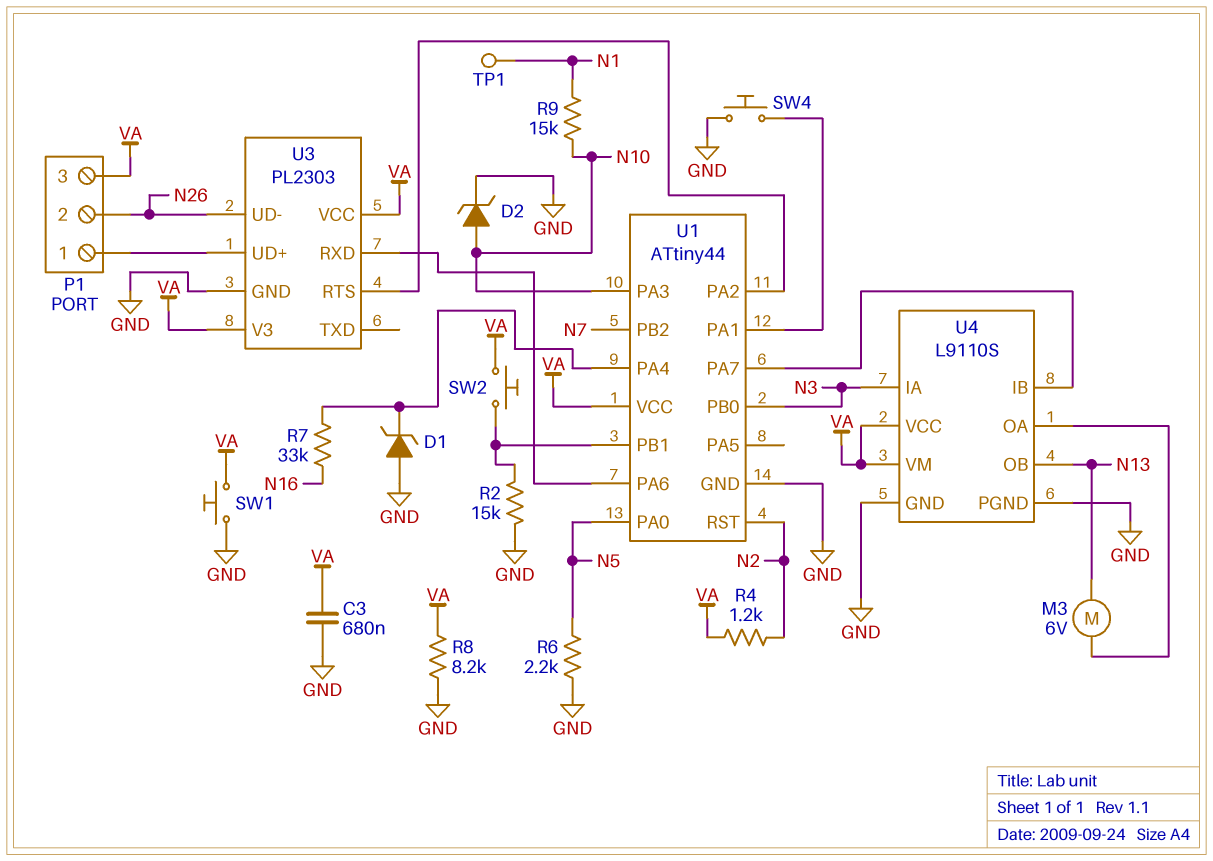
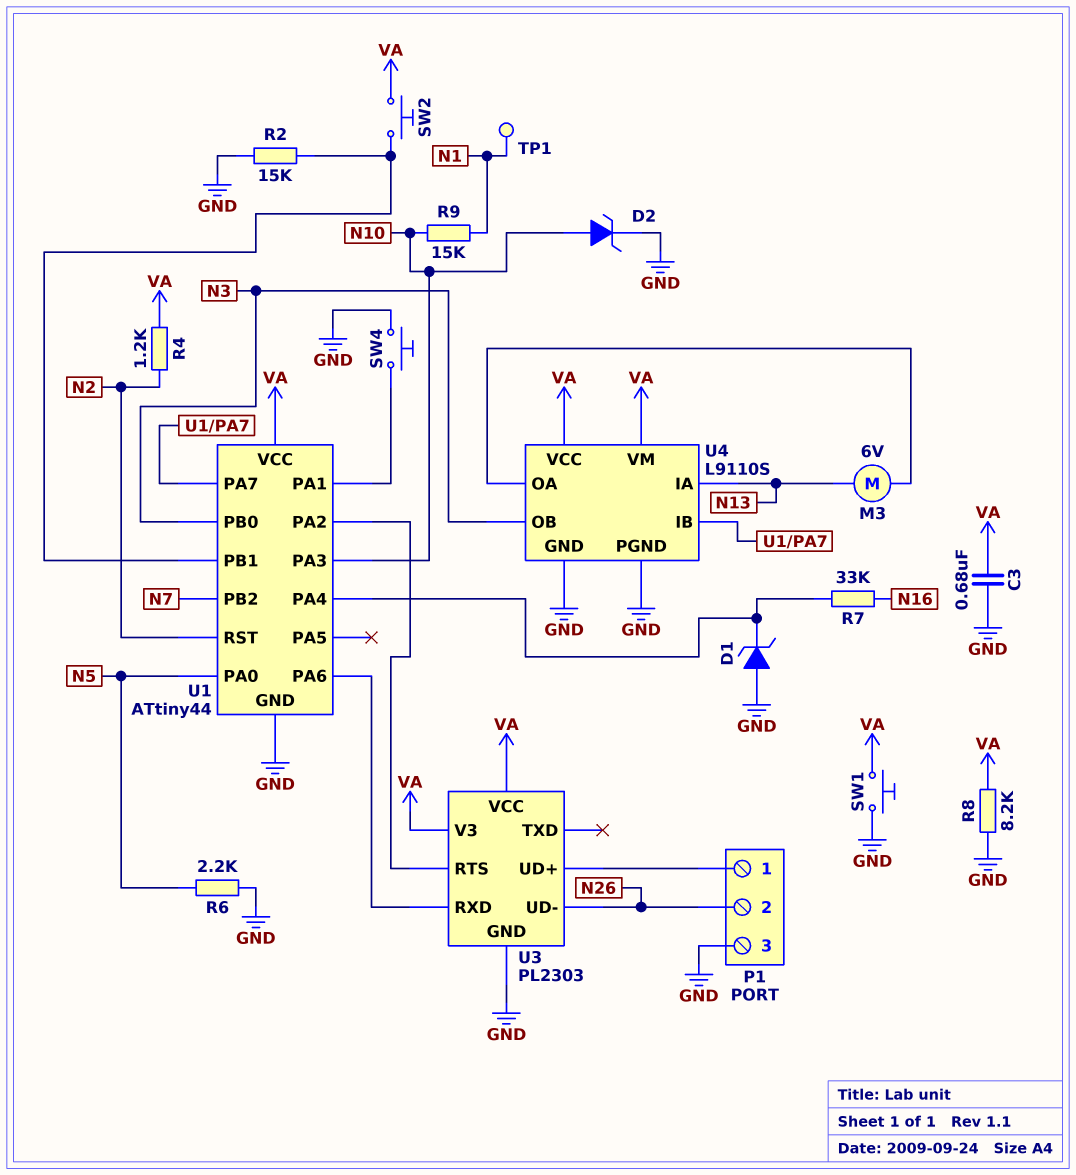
P1 pin 3: VA -> GND
U4 pin IA: N3 -> N13
U4 pin OB: N13 -> N3

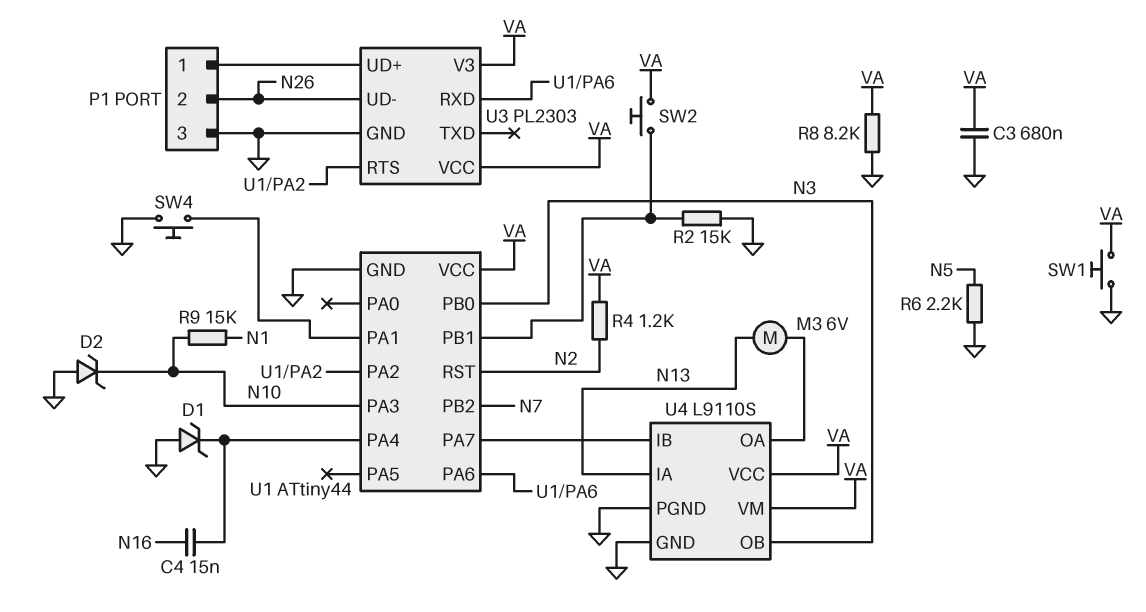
C4: none -> 15nF (N16, U1/PA4)
D2: zener (A N10, K GND) -> zener (A GND, K N10)
R7: 33k (N16, U1/PA4) -> none
TP1: test point (N1) -> none
U1 pin PA0: N5 -> none

